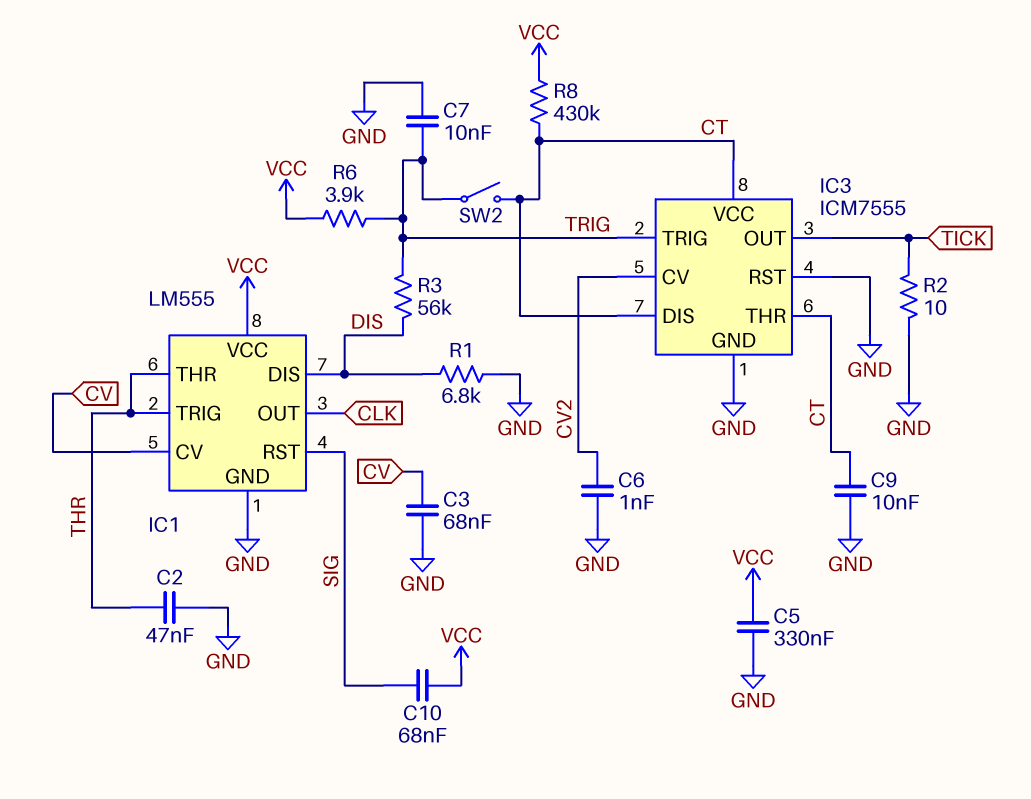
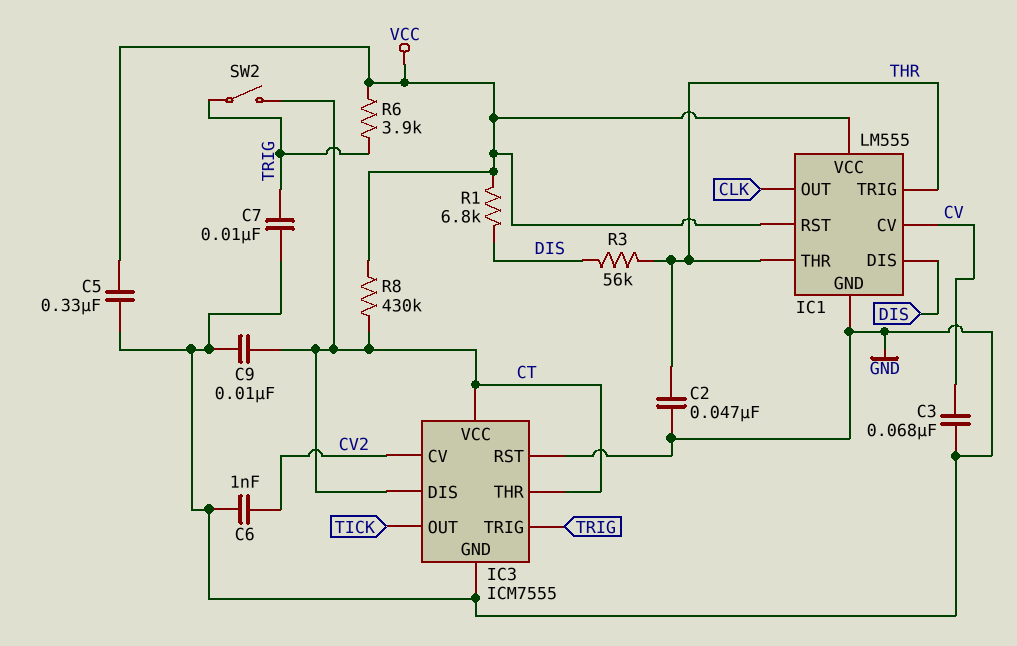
C10: 68nF (SIG, VCC) -> none
IC1 pin RST: SIG -> VCC
R1: 6.8k (DIS, GND) -> 6.8k (DIS, VCC)
R2: 10 (GND, TICK) -> none
R3: 56k (DIS, TRIG) -> 56k (DIS, THR)

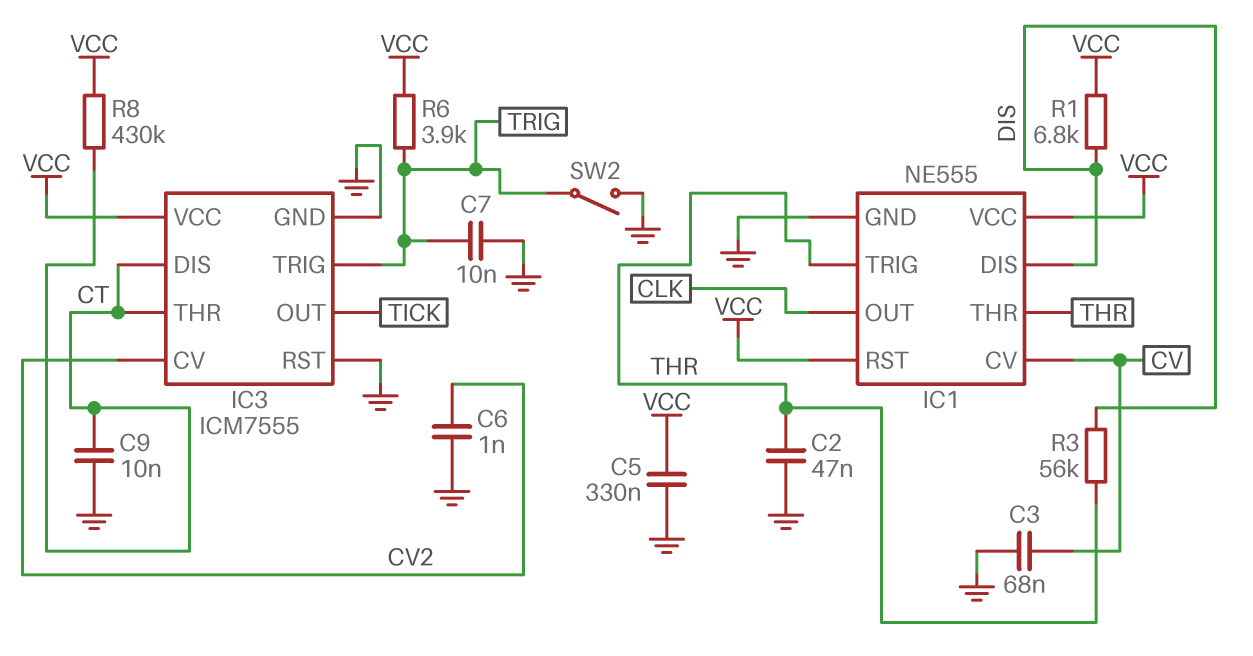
IC1: LM555 -> NE555
IC3 pin VCC: CT -> VCC
SW2: switch (CT, TRIG) -> switch (GND, TRIG)

